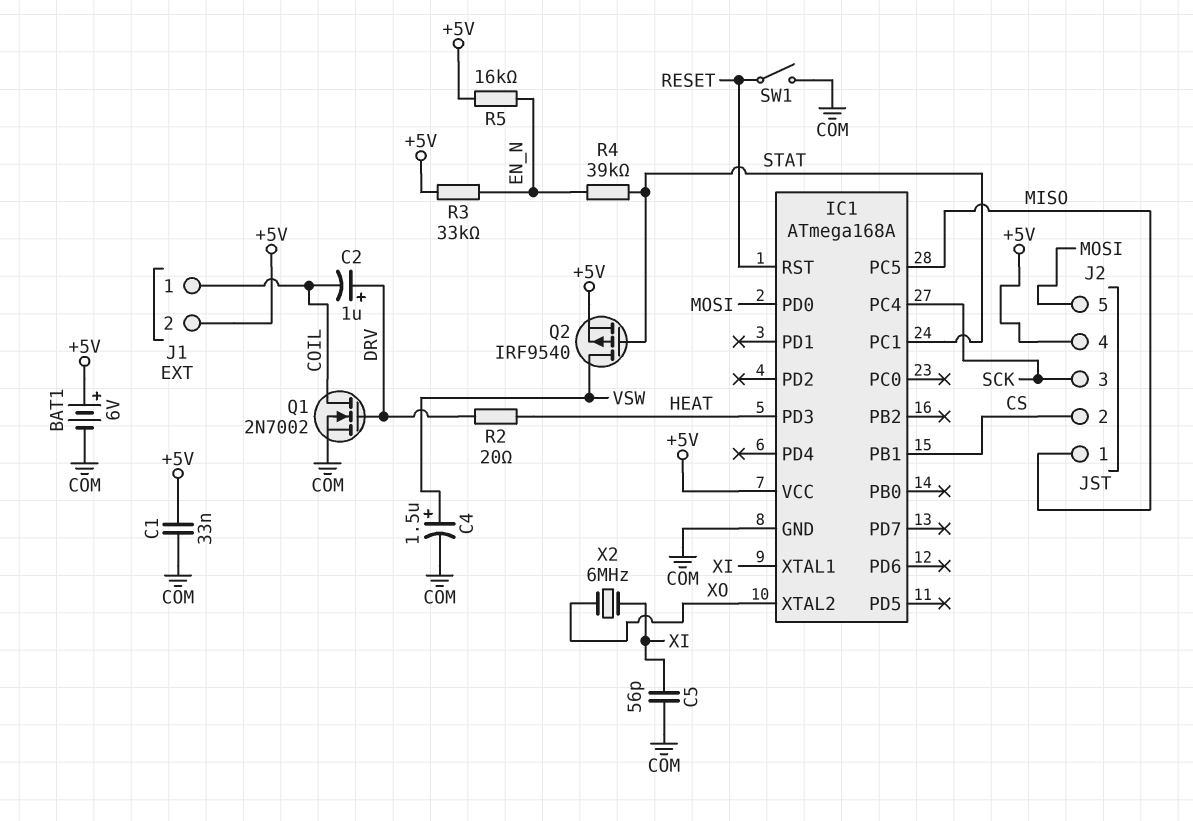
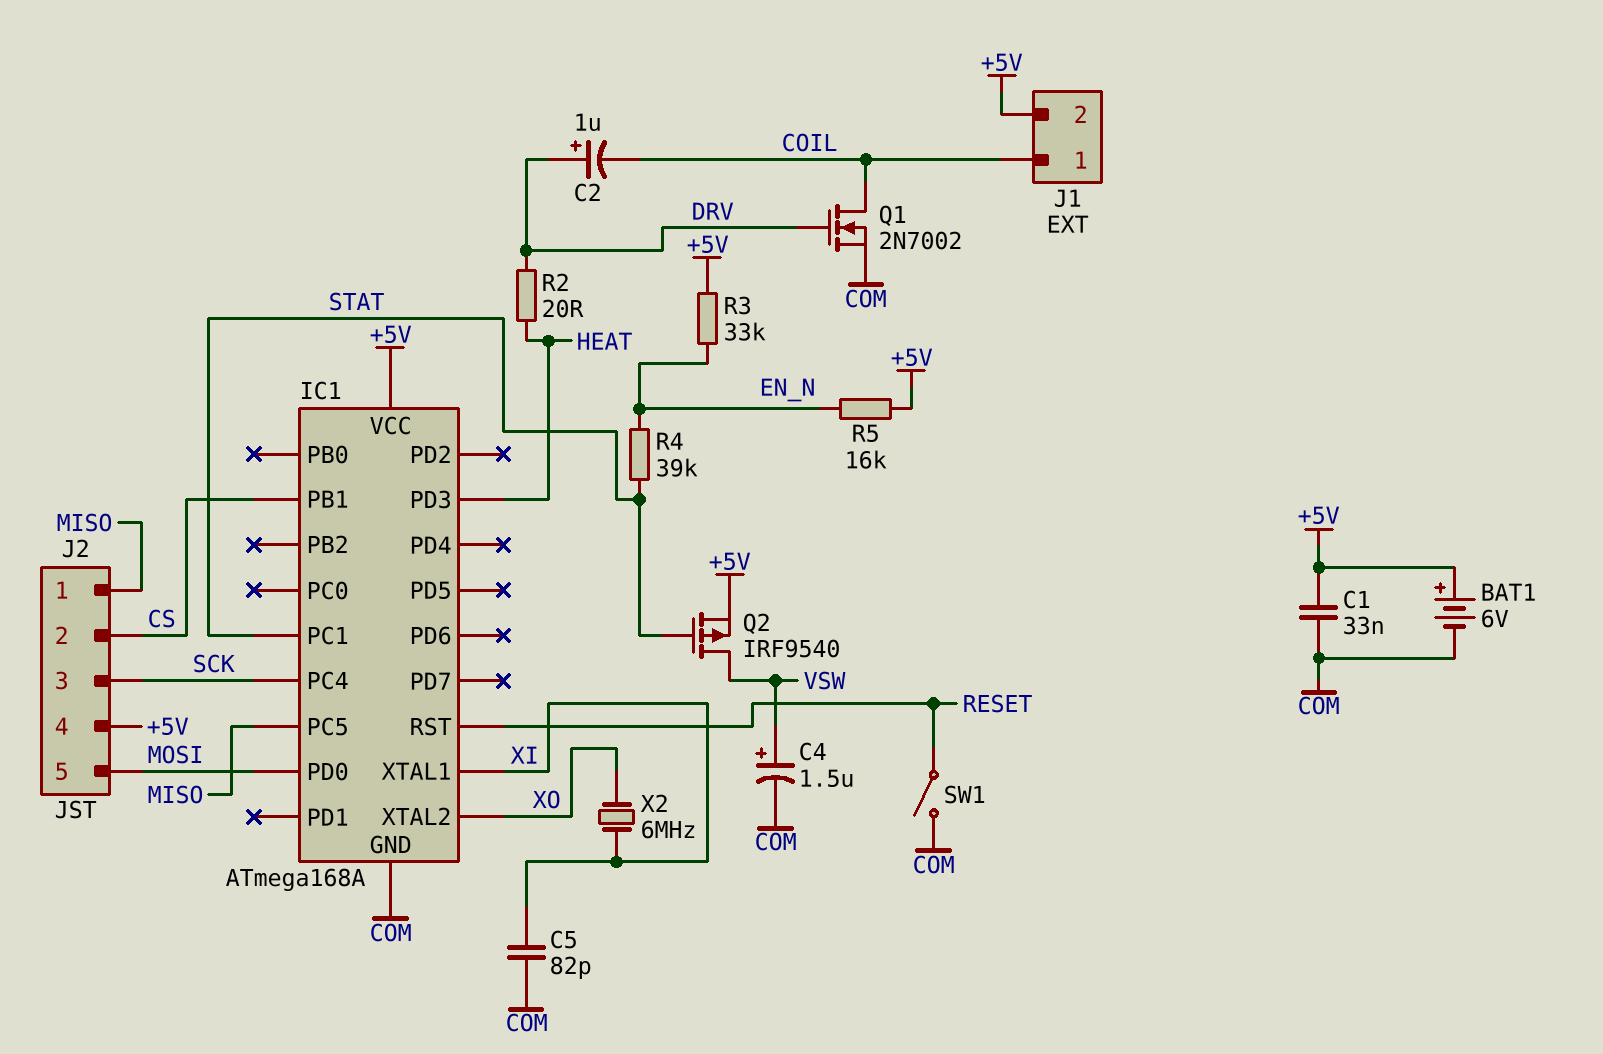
C5: 56pF (COM, XI) -> 82pF (COM, XI)

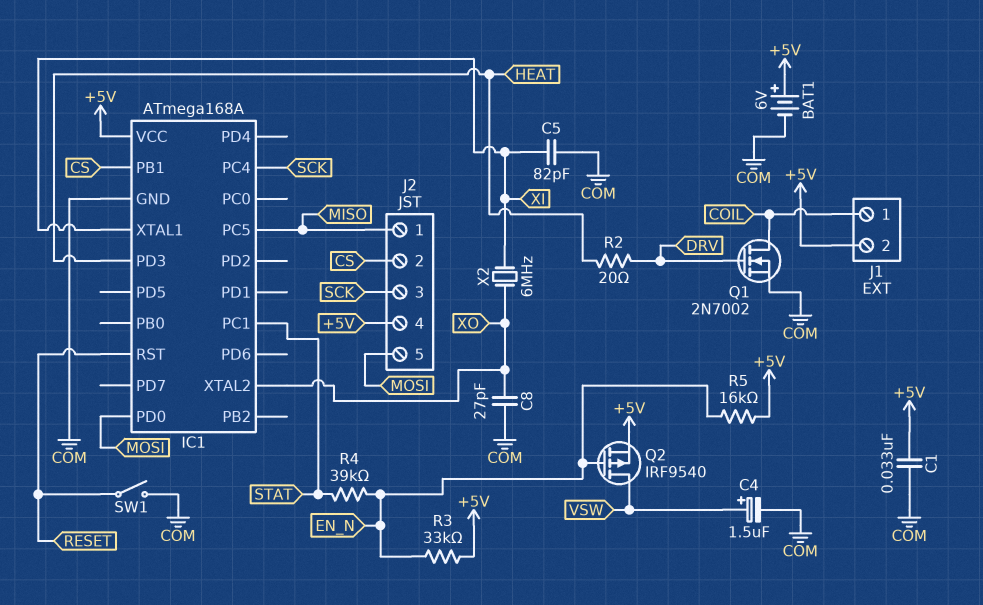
C2: 1uF (plus DRV, minus COIL) -> none
C8: none -> 27pF (COM, XO)
Q2: PMOS IRF9540 (G STAT, D VSW, S +5V) -> PMOS IRF9540 (G EN_N, D VSW, S +5V)

